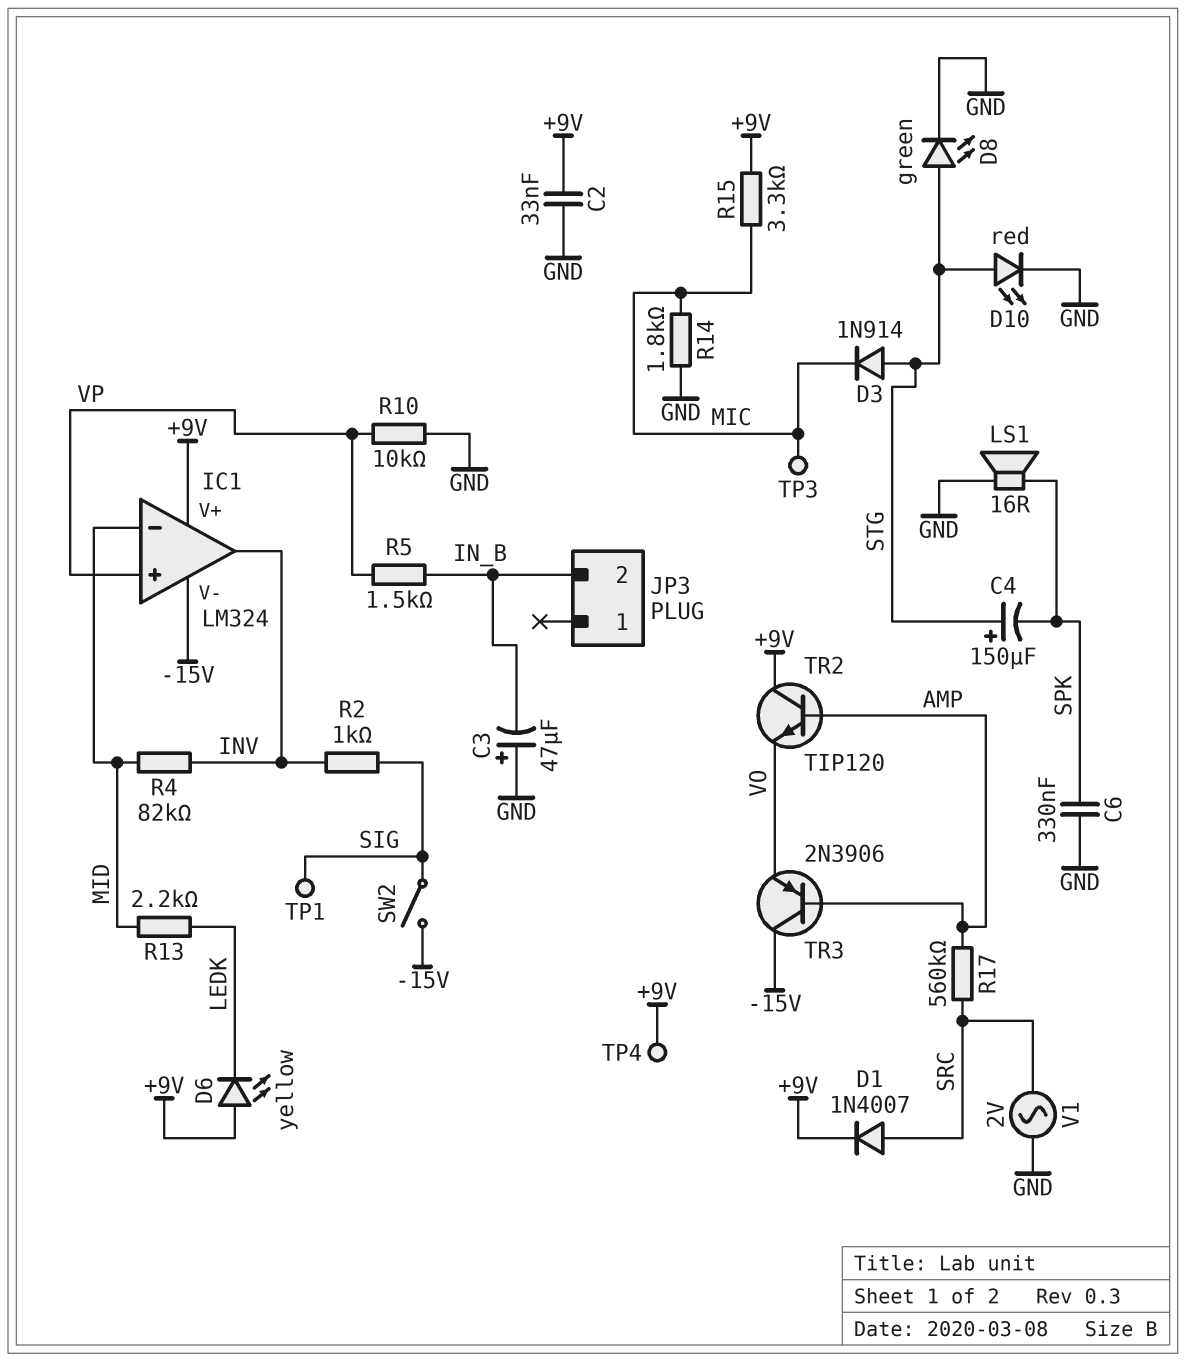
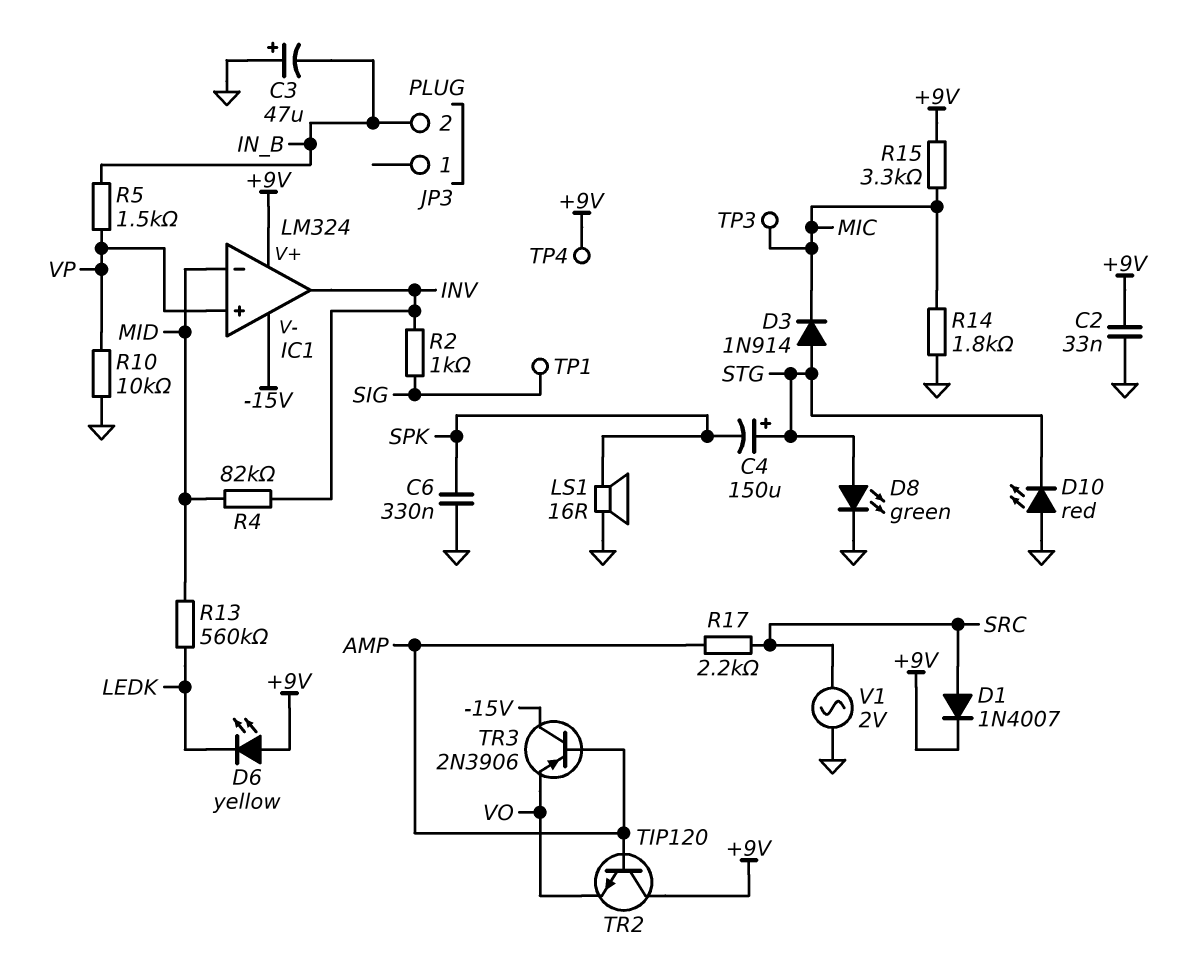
D10: LED red (A STG, K GND) -> LED red (A GND, K STG)
R13: 2.2k (LEDK, MID) -> 560k (LEDK, MID)
R17: 560k (AMP, SRC) -> 2.2k (AMP, SRC)
SW2: switch (-15V, SIG) -> none

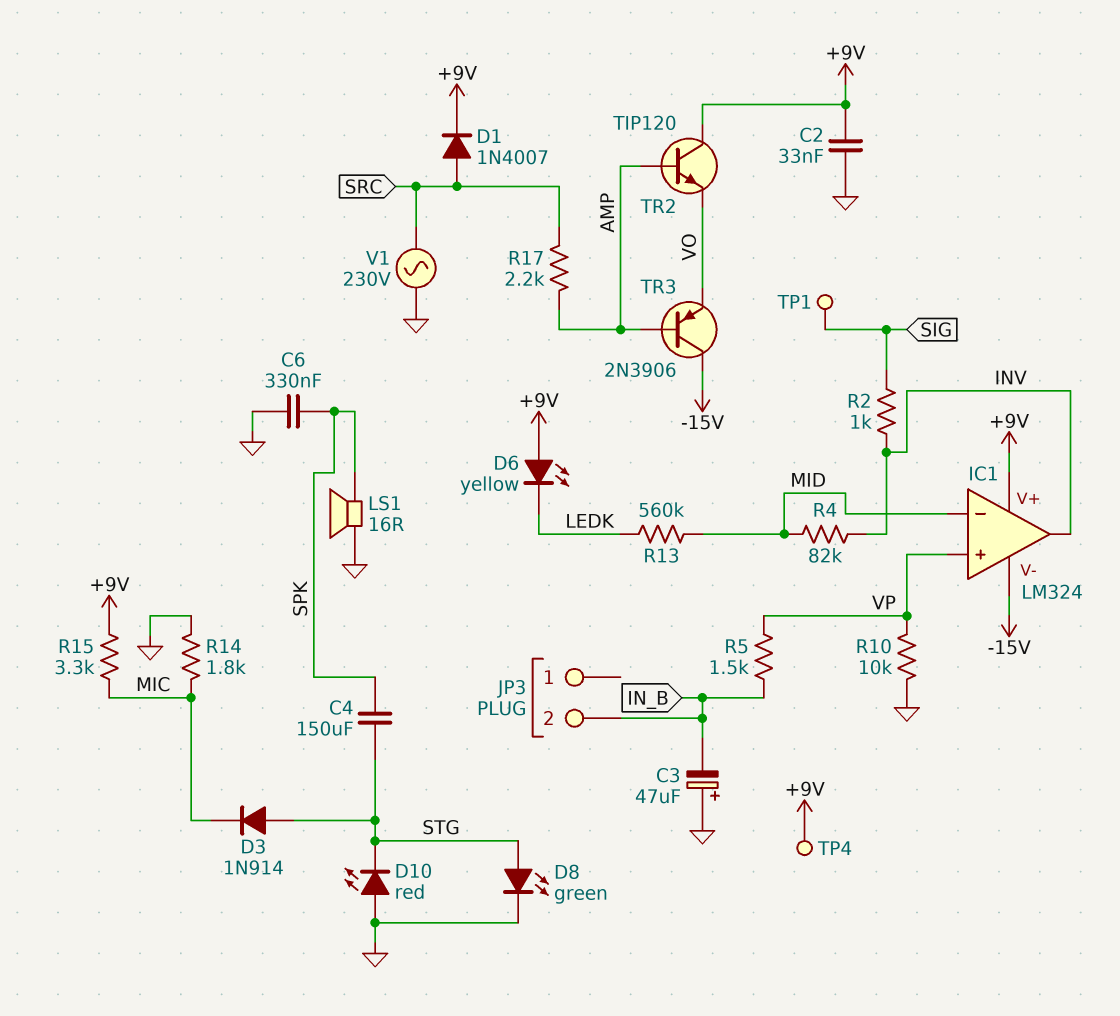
C4: 150uF (plus STG, minus SPK) -> 150uF (SPK, STG)
TP3: test point (MIC) -> none
V1: AC 2V (GND, SRC) -> AC 230V (GND, SRC)

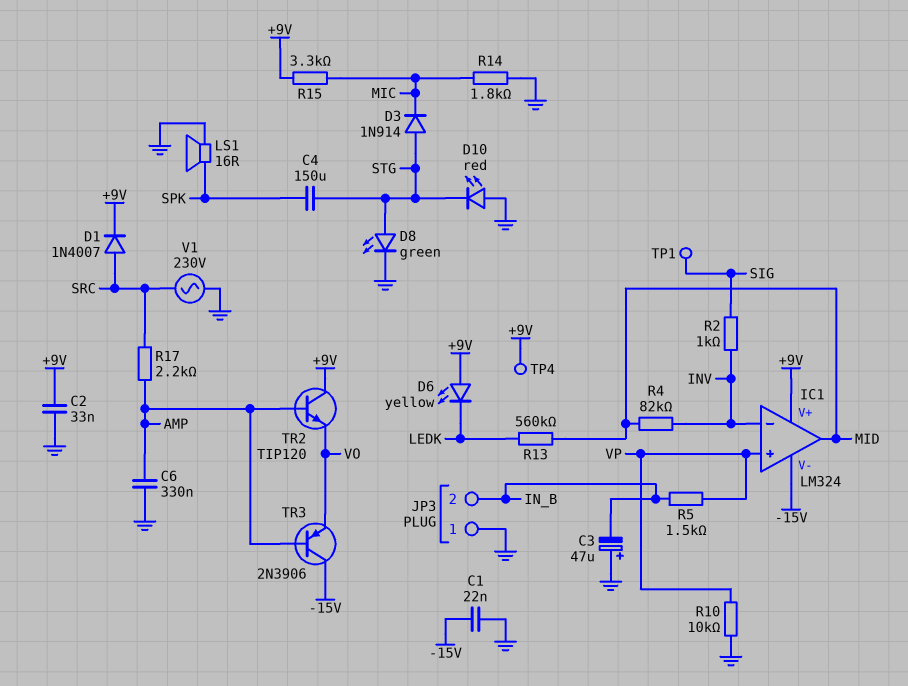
C1: none -> 22nF (-15V, GND)
C6: 330nF (GND, SPK) -> 330nF (AMP, GND)
IC1 pin in-: MID -> INV
IC1 pin out: INV -> MID
JP3 pin 1: none -> GND

